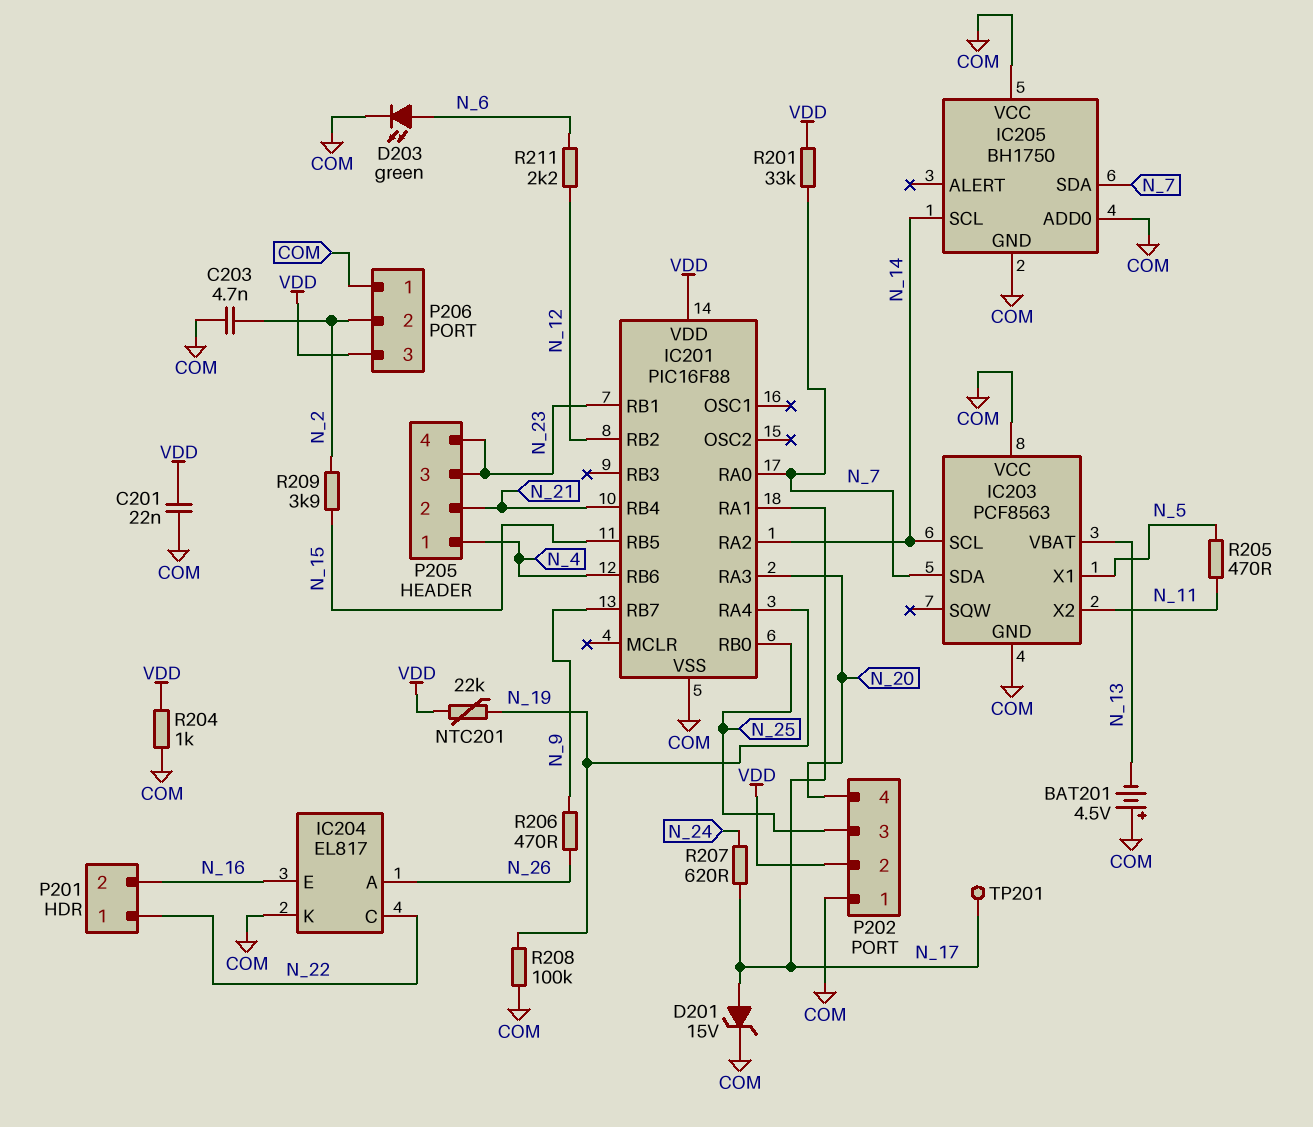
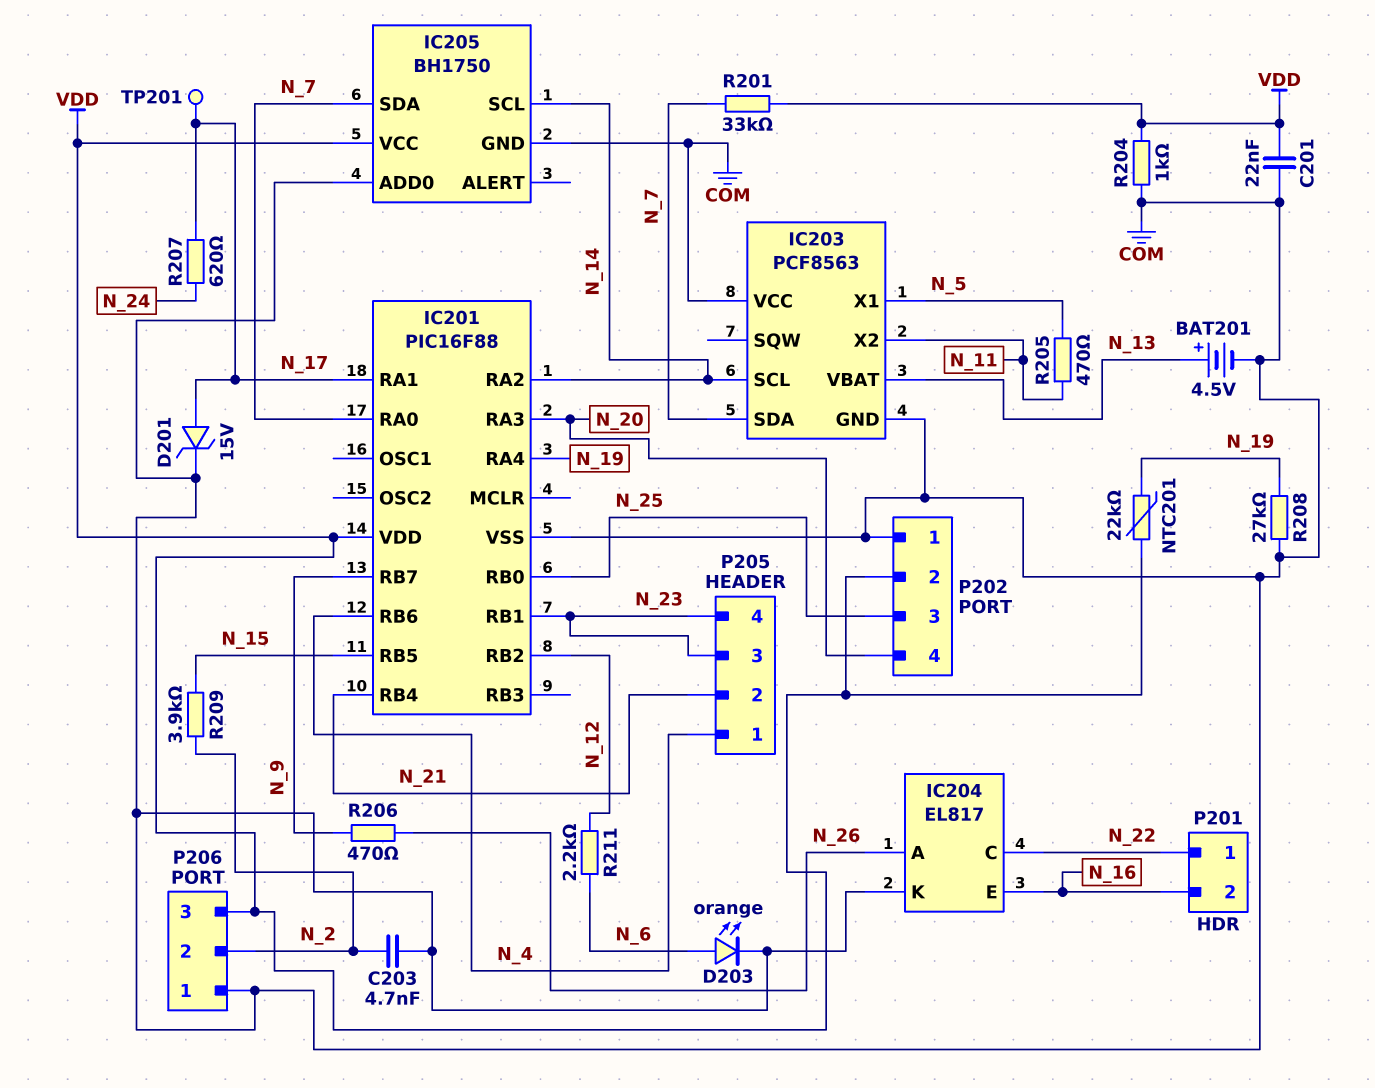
BAT201: 4.5V (plus COM, minus N_13) -> 4.5V (plus N_13, minus COM)
D203: LED green (A N_6, K COM) -> LED orange (A N_6, K COM)
IC205 pin VCC: COM -> VDD
R208: 100k (COM, N_19) -> 27k (COM, N_19)

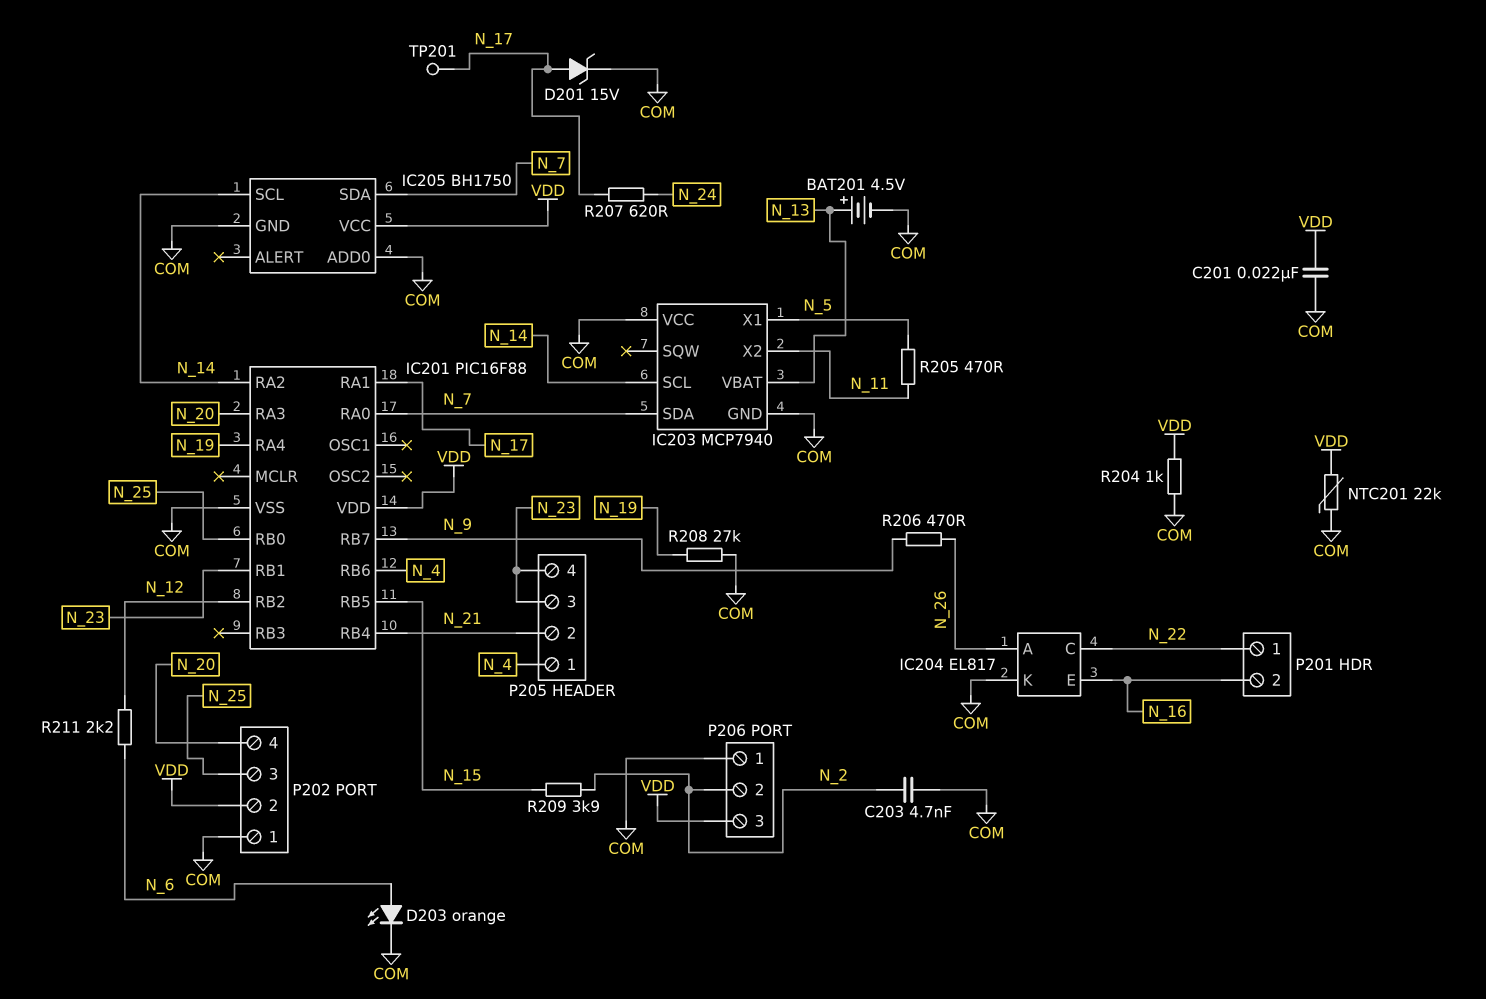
IC203: PCF8563 -> MCP7940
NTC201: 22k (N_19, VDD) -> 22k (COM, VDD)
R201: 33k (N_7, VDD) -> none

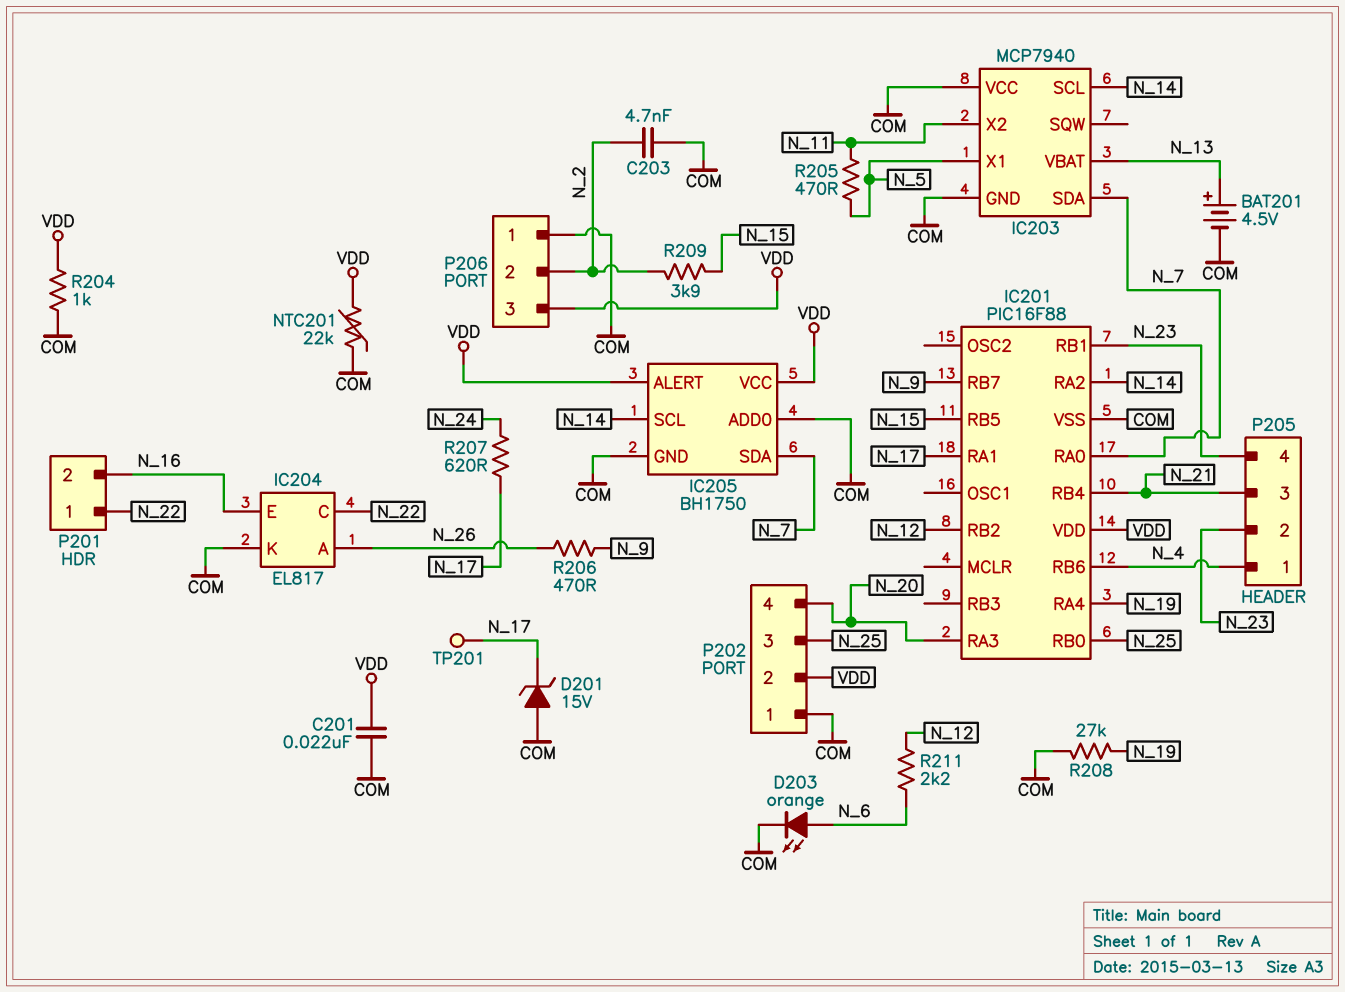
D201: zener 15V (A N_17, K COM) -> zener 15V (A COM, K N_17)
IC205 pin ALERT: none -> VDD
P205 pin 2: N_21 -> N_23
P205 pin 3: N_23 -> N_21

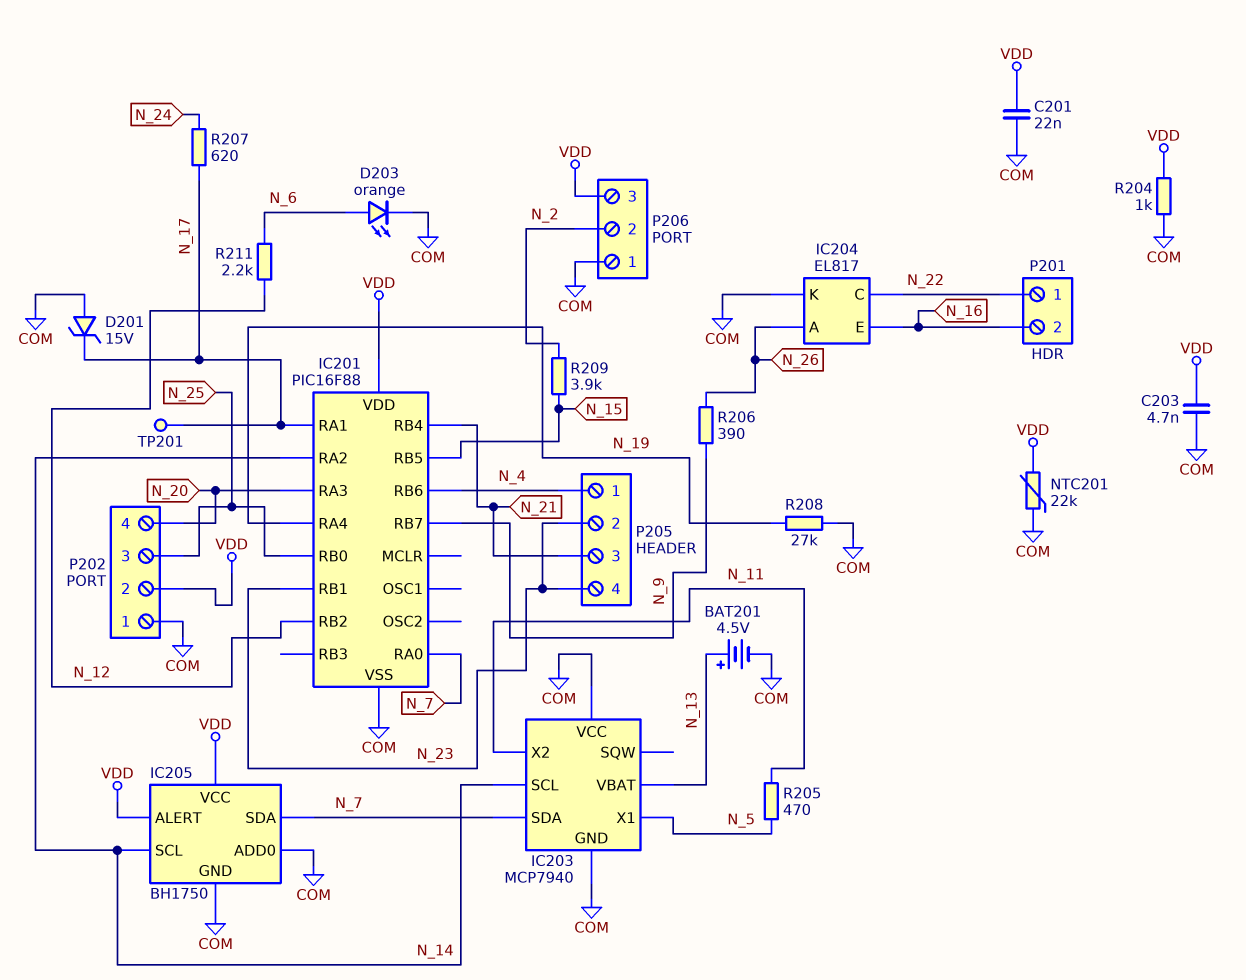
C203: 4.7nF (COM, N_2) -> 4.7nF (COM, VDD)
R206: 470 (N_9, N_26) -> 390 (N_9, N_26)

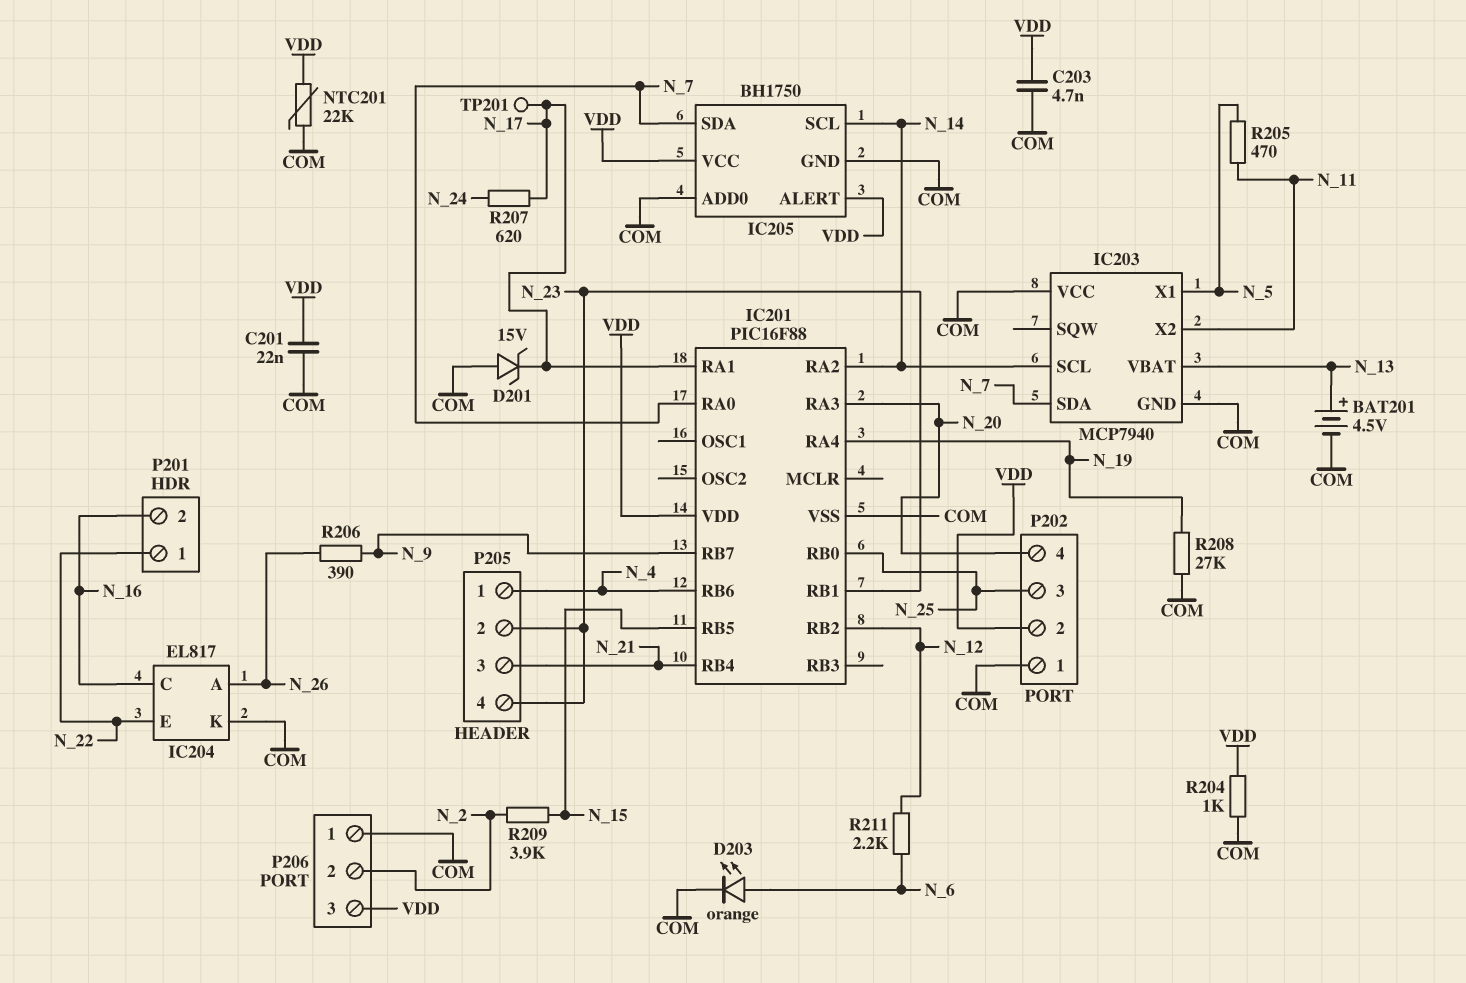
IC204 pin C: N_22 -> N_16
IC204 pin E: N_16 -> N_22

